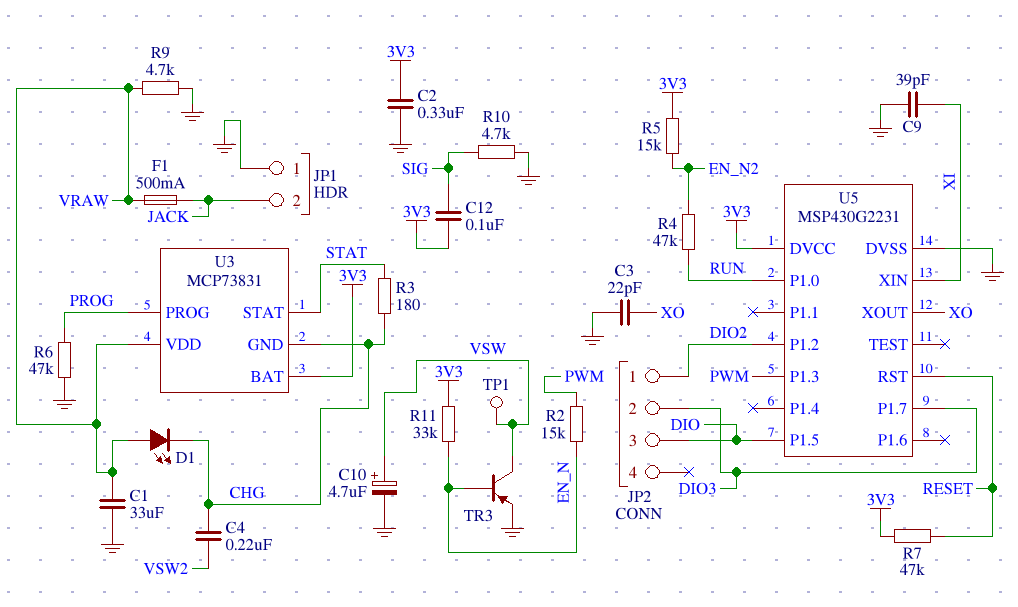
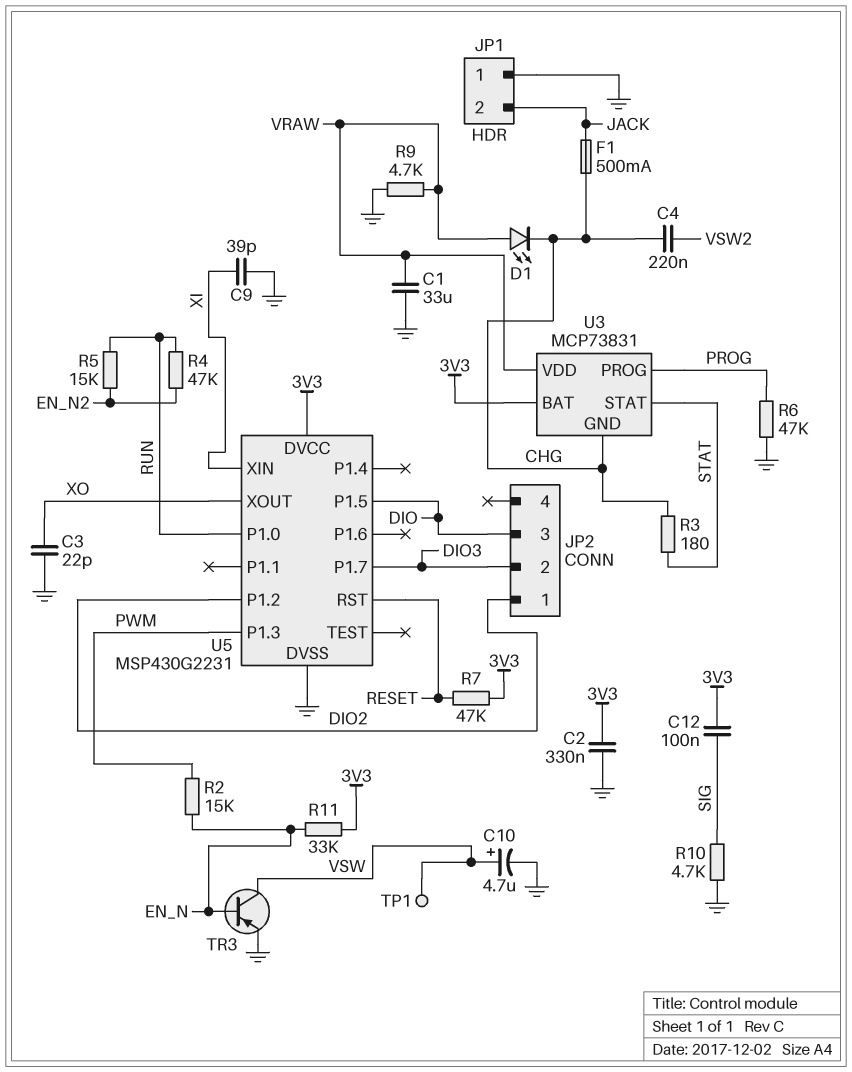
F1: 500mA (JACK, VRAW) -> 500mA (CHG, JACK)
R5: 15k (3V3, EN_N2) -> 15k (EN_N2, RUN)

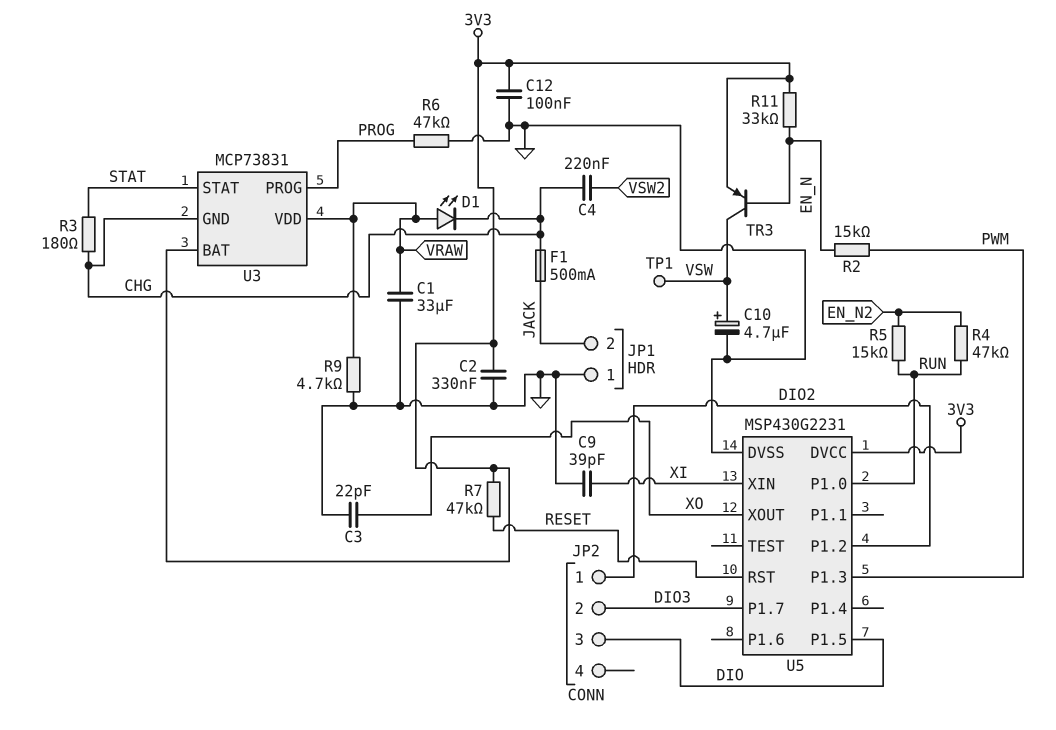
C12: 100nF (3V3, SIG) -> 100nF (3V3, GND)
R10: 4.7k (GND, SIG) -> none
TR3: PNP (B EN_N, C VSW, E GND) -> PNP (B EN_N, C VSW, E 3V3)

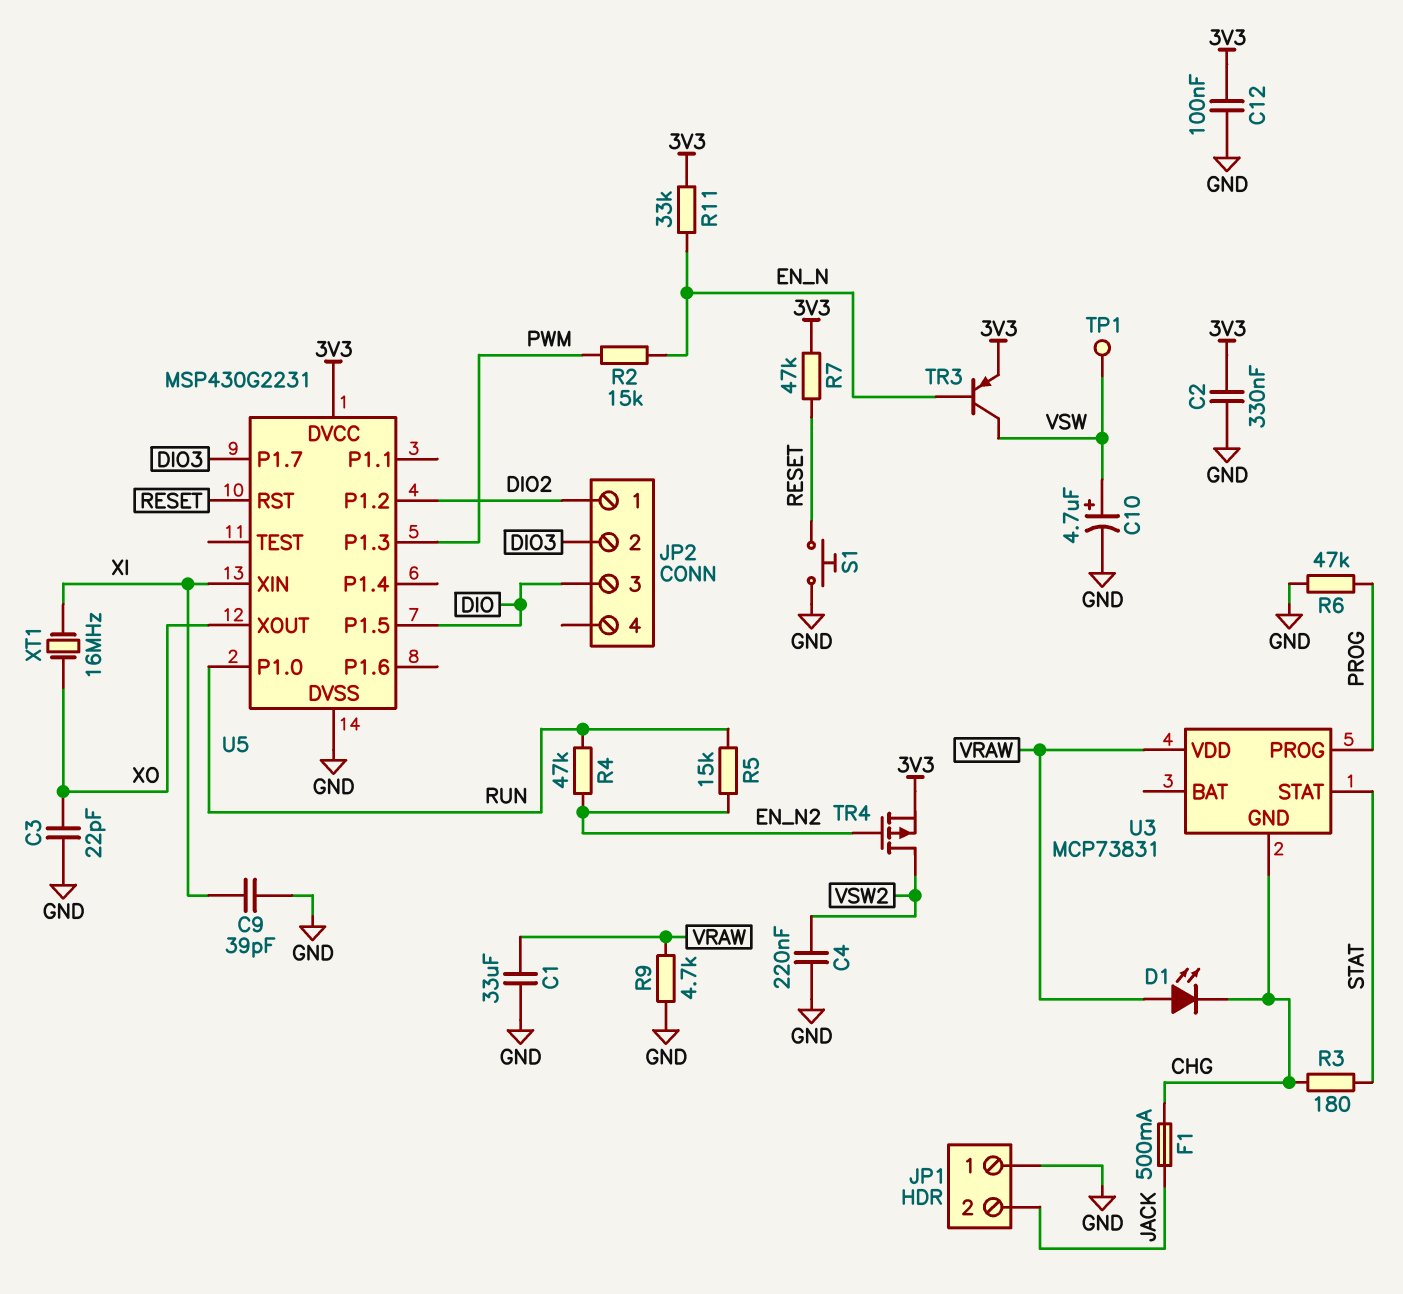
C4: 220nF (CHG, VSW2) -> 220nF (GND, VSW2)
S1: none -> button (GND, RESET)
TR4: none -> PMOS (G EN_N2, D VSW2, S 3V3)
U3 pin BAT: 3V3 -> none
XT1: none -> 16MHz (XI, XO)

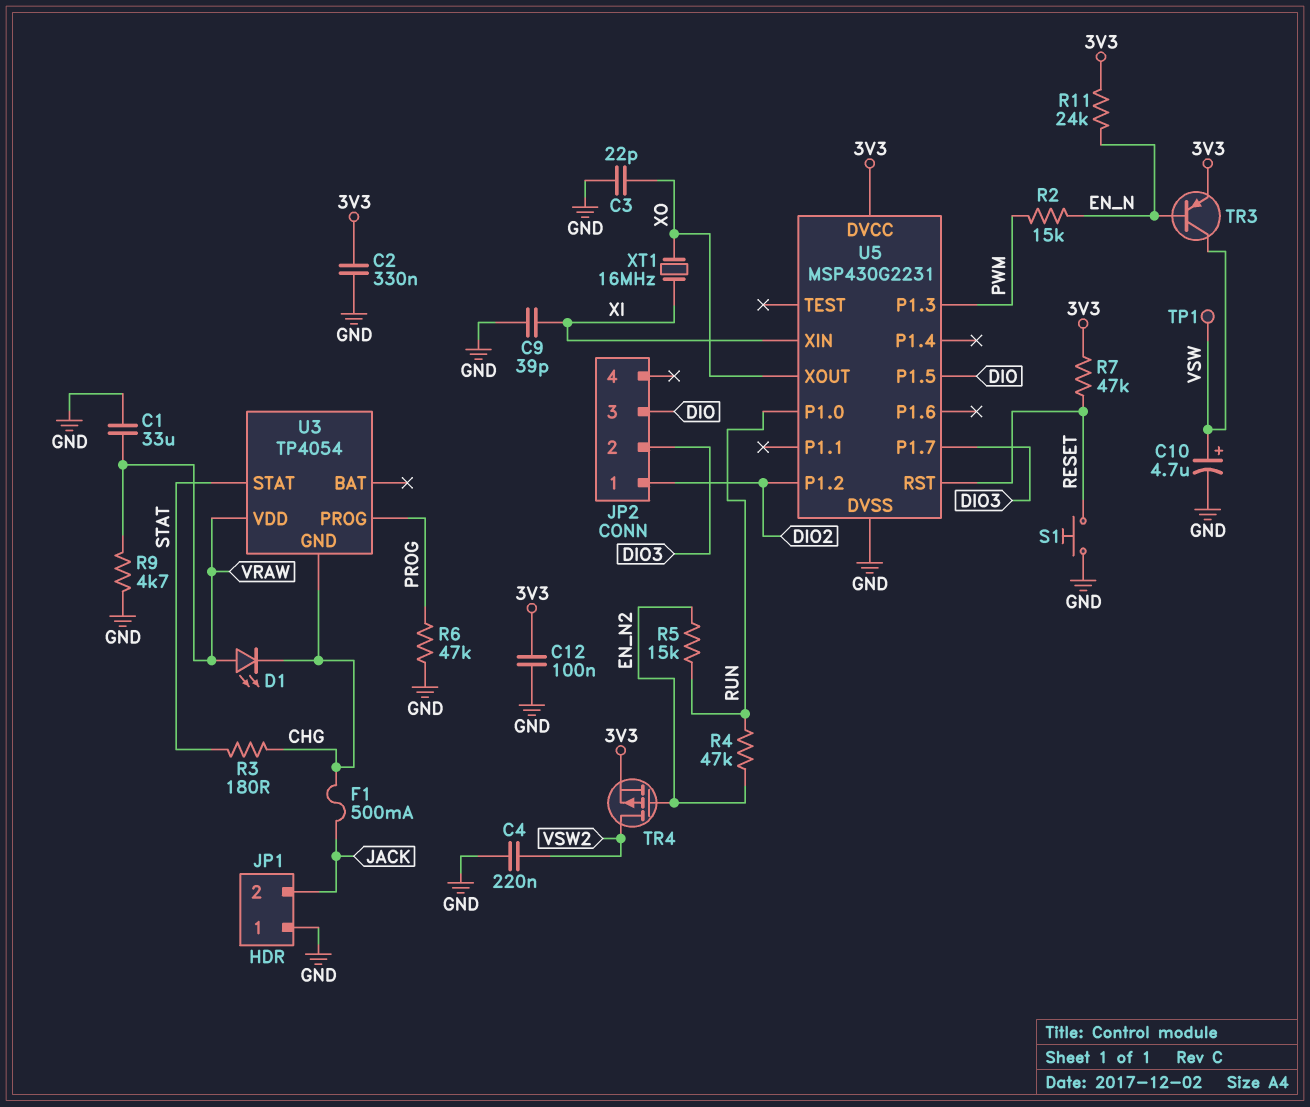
R11: 33k (3V3, EN_N) -> 24k (3V3, EN_N)
U3: MCP73831 -> TP4054

